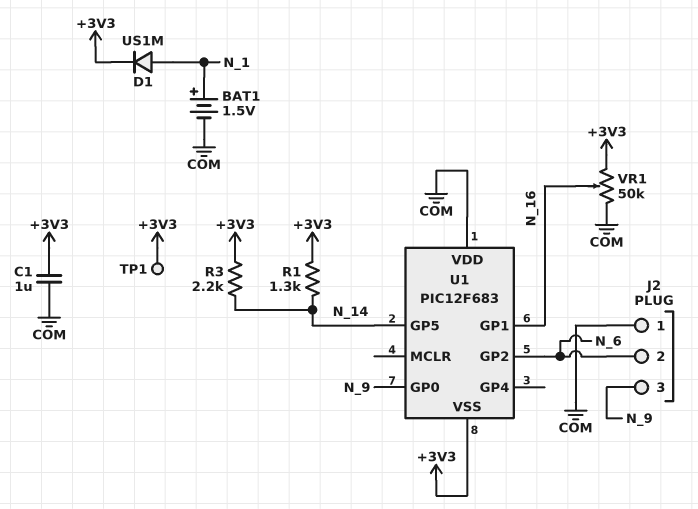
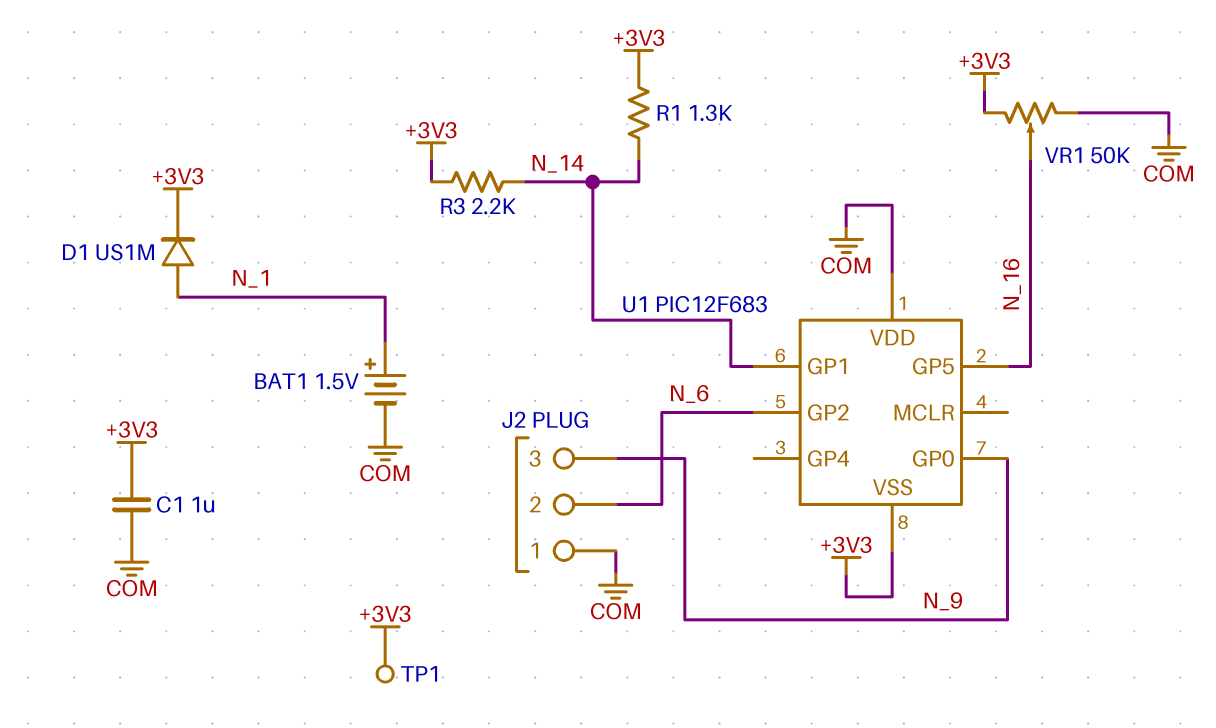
U1 pin GP1: N_16 -> N_14
U1 pin GP5: N_14 -> N_16

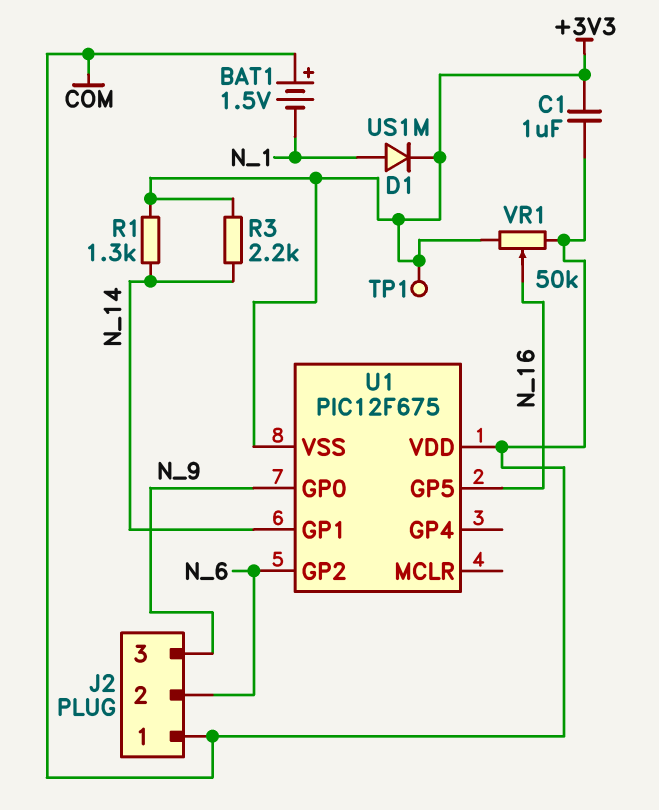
BAT1: 1.5V (plus N_1, minus COM) -> 1.5V (plus COM, minus N_1)
U1: PIC12F683 -> PIC12F675

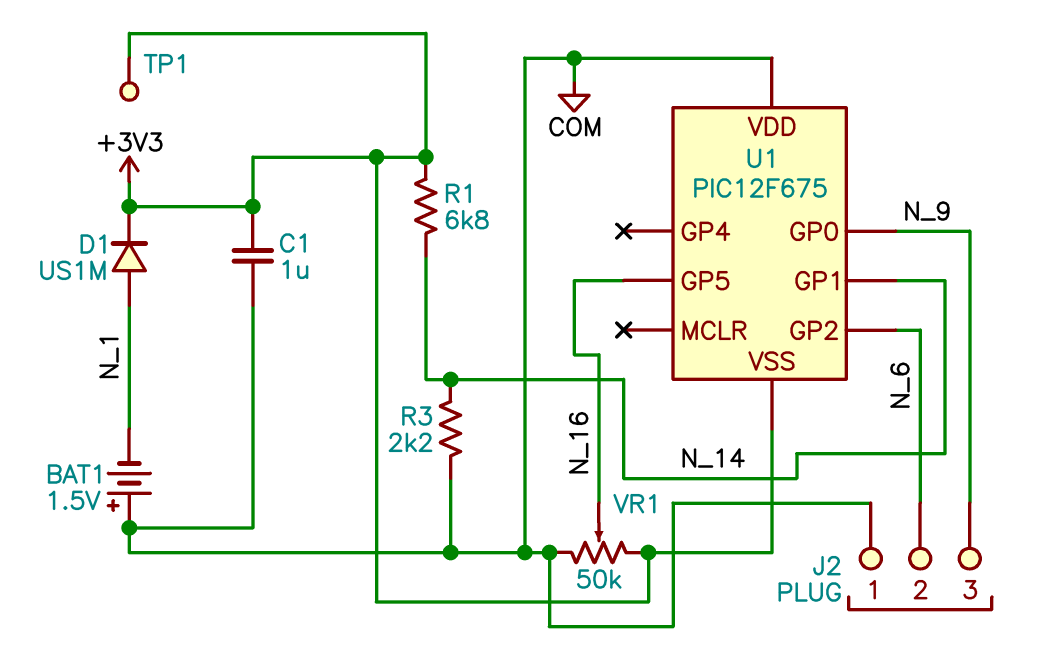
R1: 1.3k (+3V3, N_14) -> 6.8k (+3V3, N_14)
R3: 2.2k (+3V3, N_14) -> 2.2k (COM, N_14)

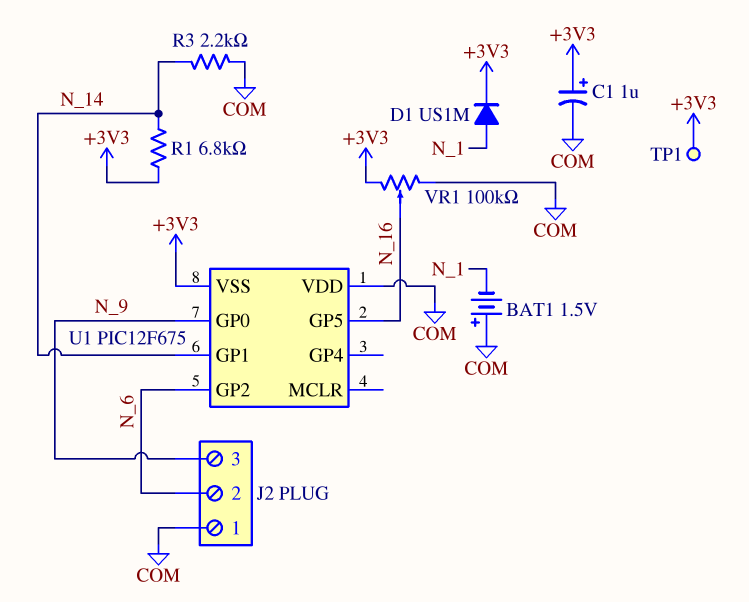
C1: 1uF (+3V3, COM) -> 1uF (plus +3V3, minus COM)
VR1: 50k (+3V3, COM, wiper N_16) -> 100k (+3V3, COM, wiper N_16)

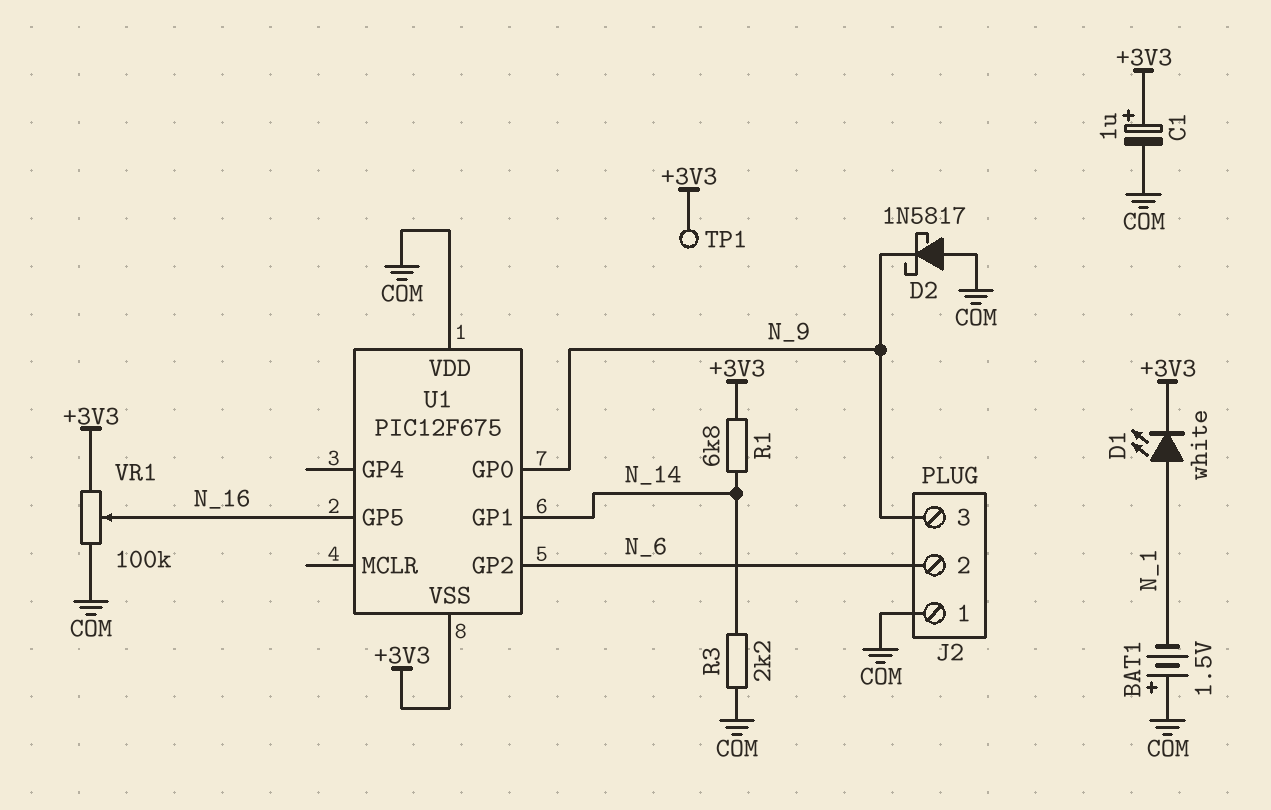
D1: diode US1M (A N_1, K +3V3) -> LED white (A N_1, K +3V3)
D2: none -> schottky 1N5817 (A COM, K N_9)

